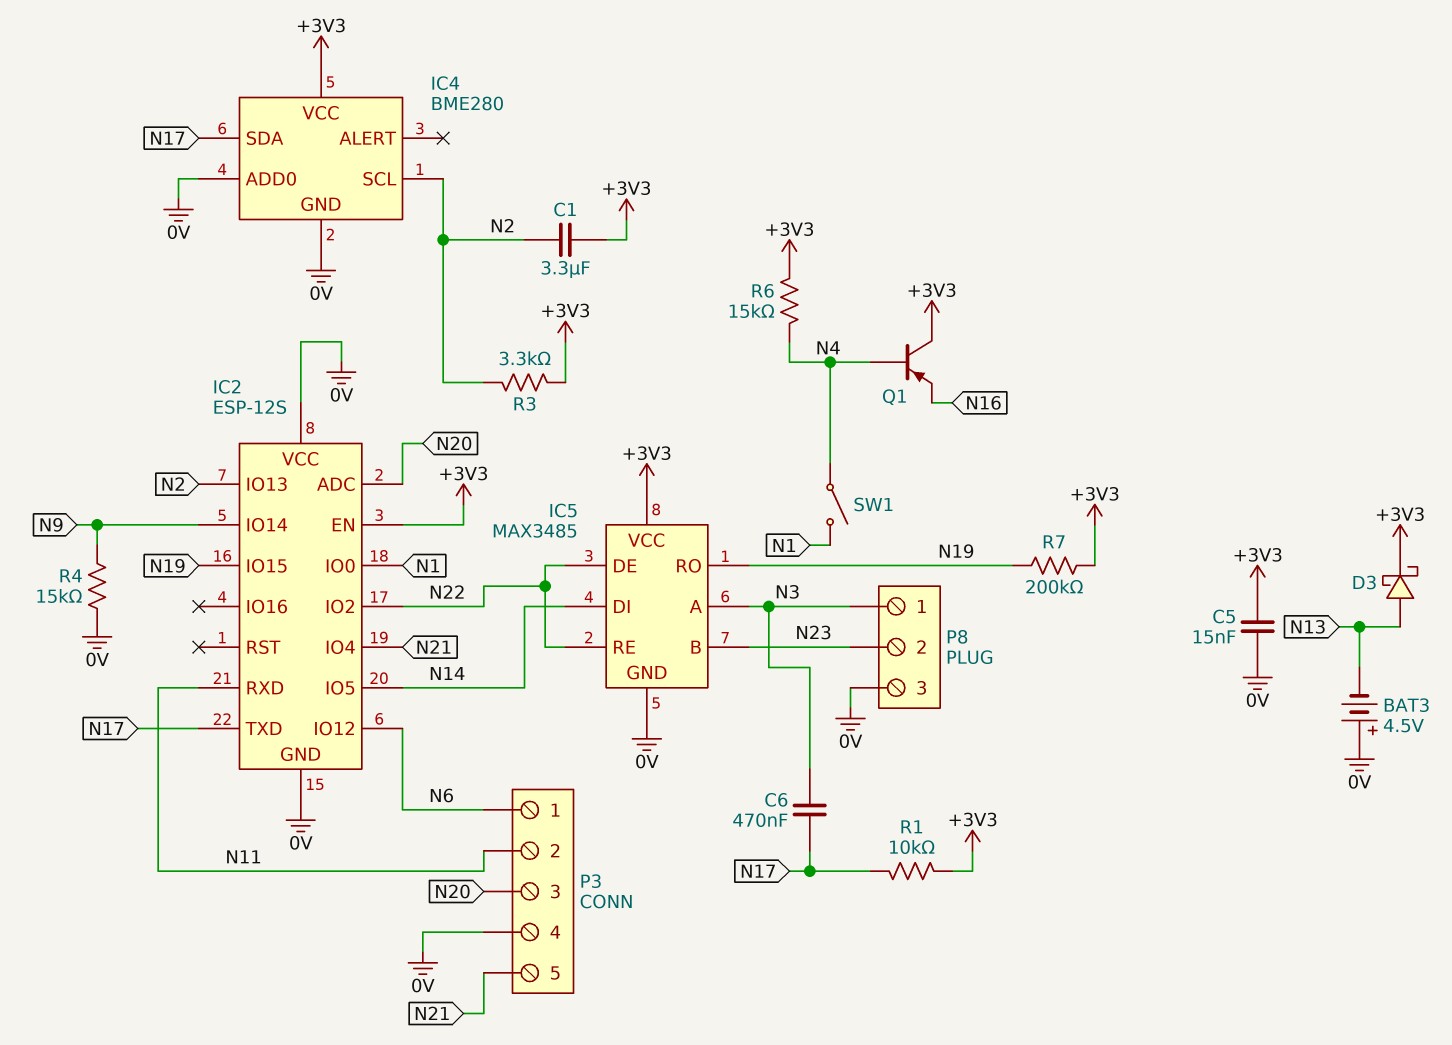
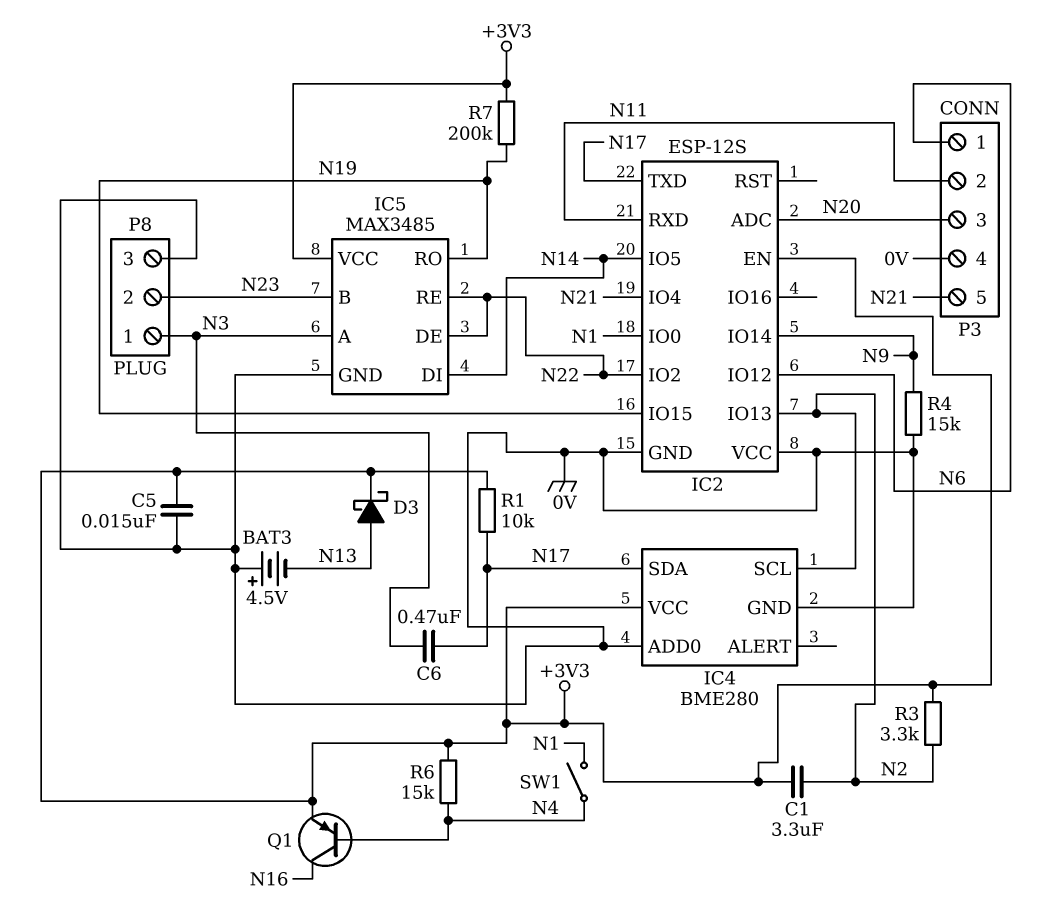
Q1: PNP (B N4, C +3V3, E N16) -> PNP (B N4, C N16, E +3V3)

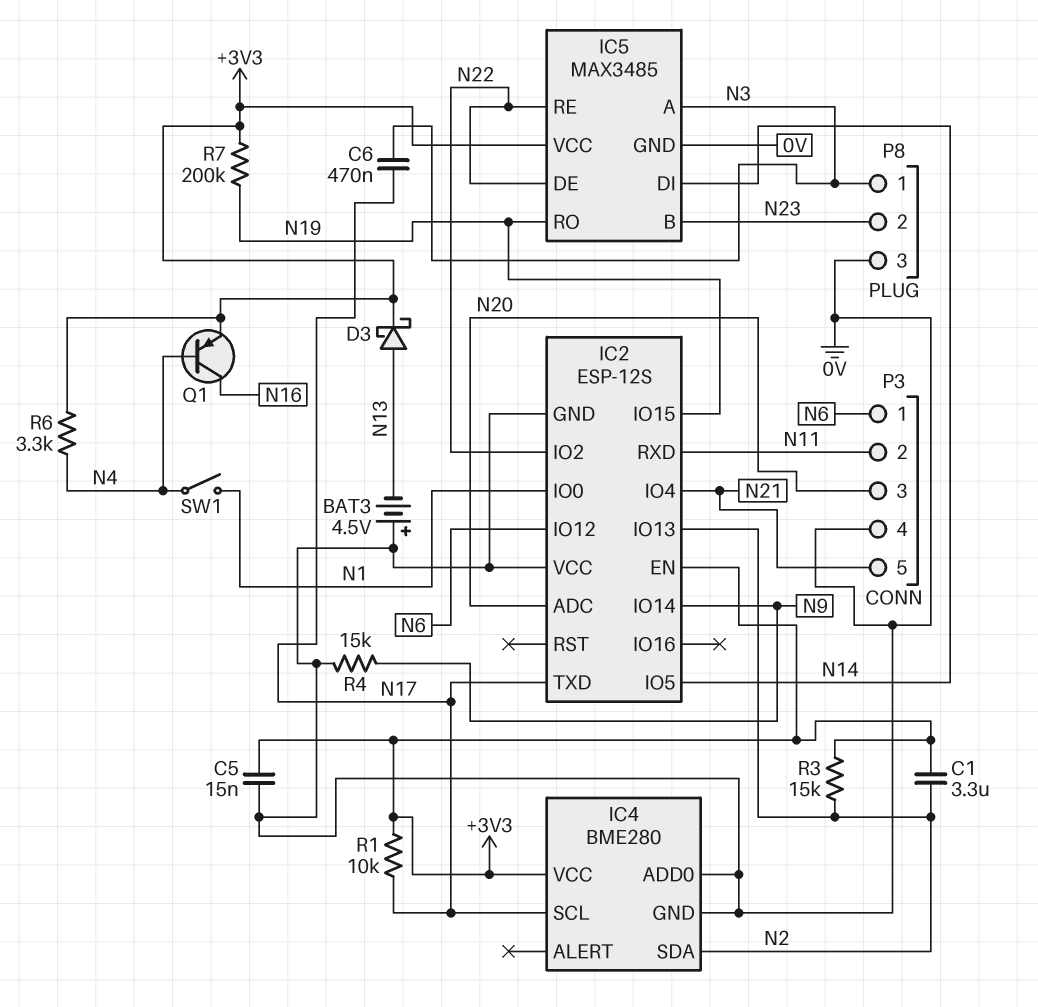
IC4 pin SCL: N2 -> N17
IC4 pin SDA: N17 -> N2
R3: 3.3k (+3V3, N2) -> 15k (+3V3, N2)
R6: 15k (+3V3, N4) -> 3.3k (+3V3, N4)

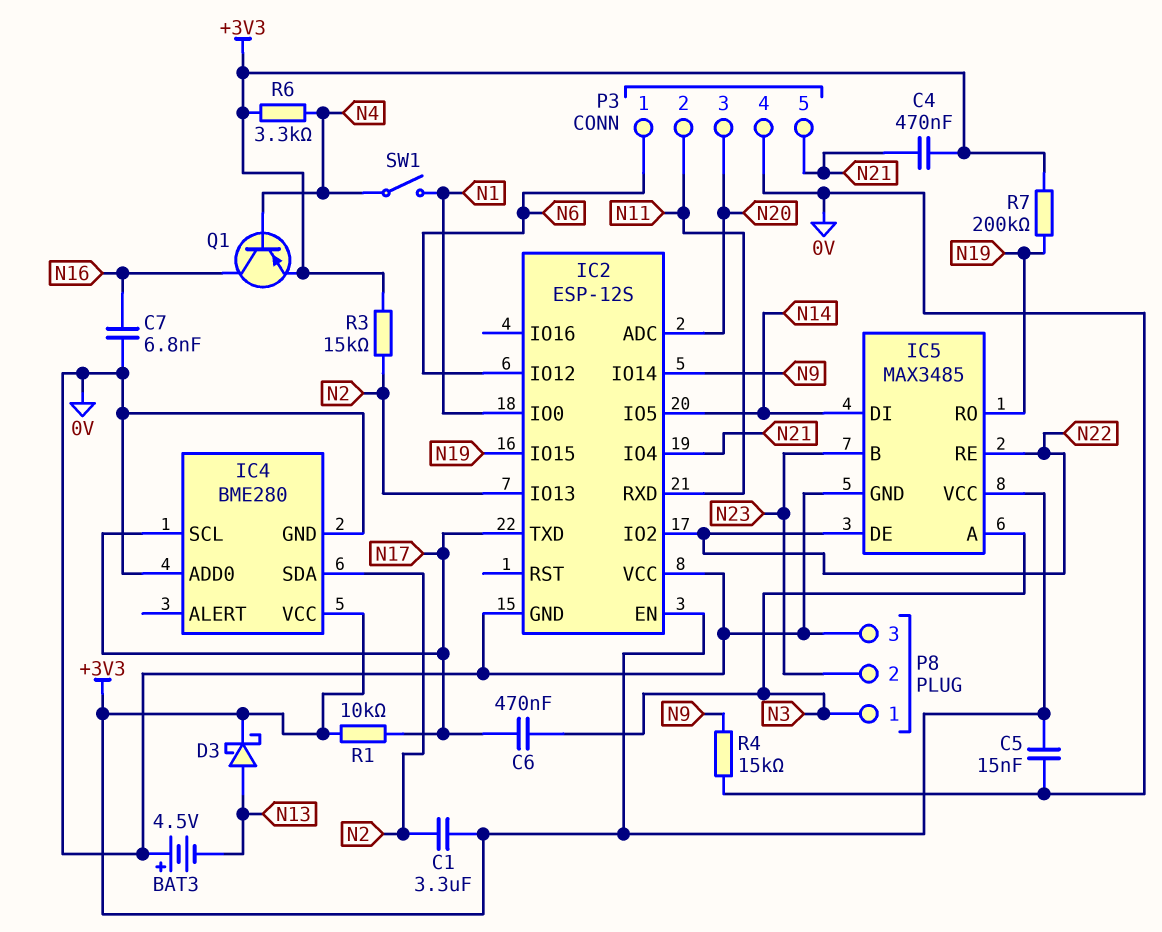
C4: none -> 470nF (+3V3, N21)
C7: none -> 6.8nF (0V, N16)

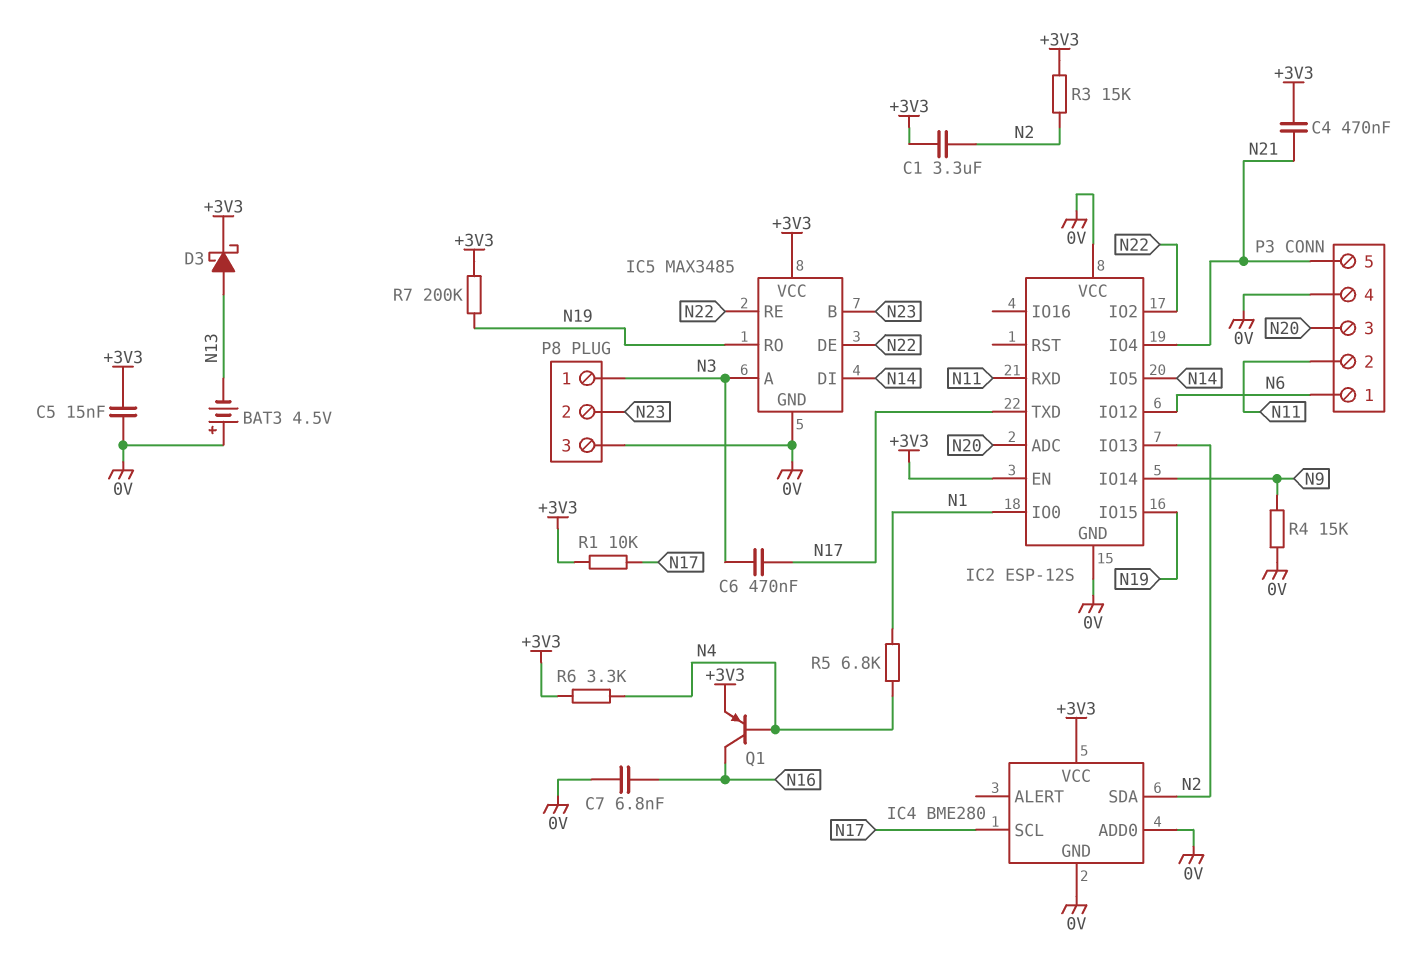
R5: none -> 6.8k (N1, N4)
SW1: switch (N1, N4) -> none

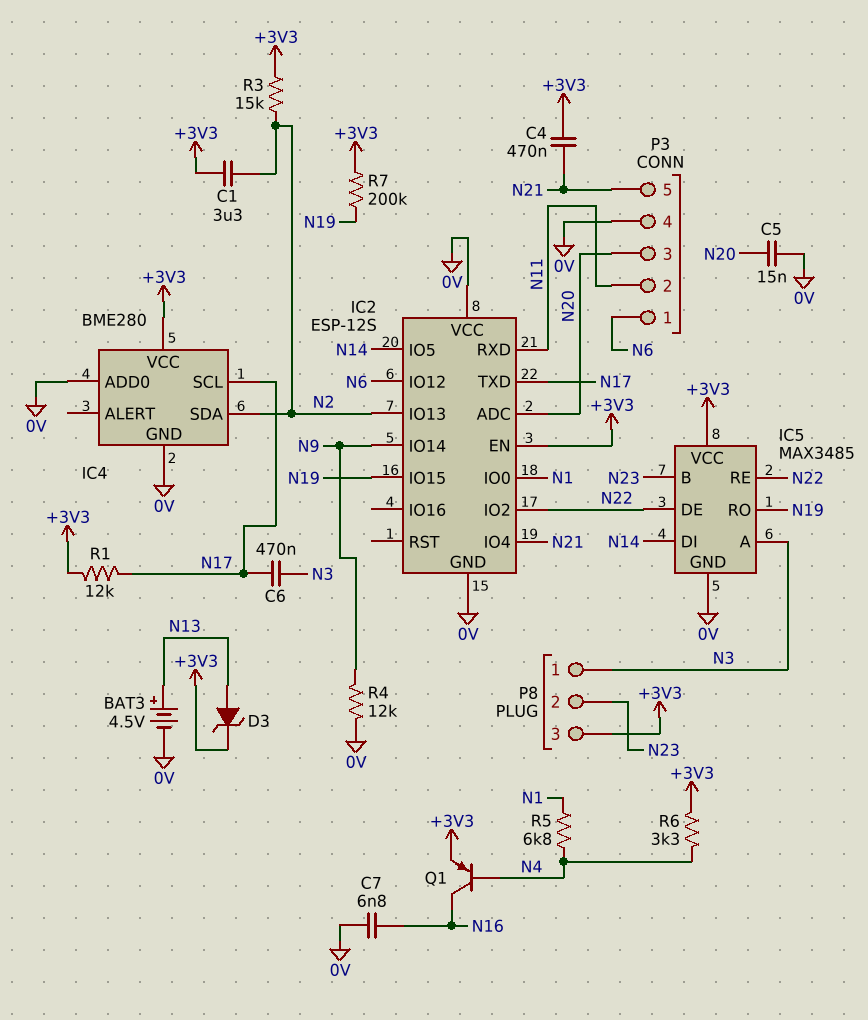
BAT3: 4.5V (plus 0V, minus N13) -> 4.5V (plus N13, minus 0V)
C5: 15nF (+3V3, 0V) -> 15nF (0V, N20)
D3: schottky (A N13, K +3V3) -> zener (A N13, K +3V3)
P8 pin 3: 0V -> +3V3
R1: 10k (+3V3, N17) -> 12k (+3V3, N17)
R4: 15k (0V, N9) -> 12k (0V, N9)

